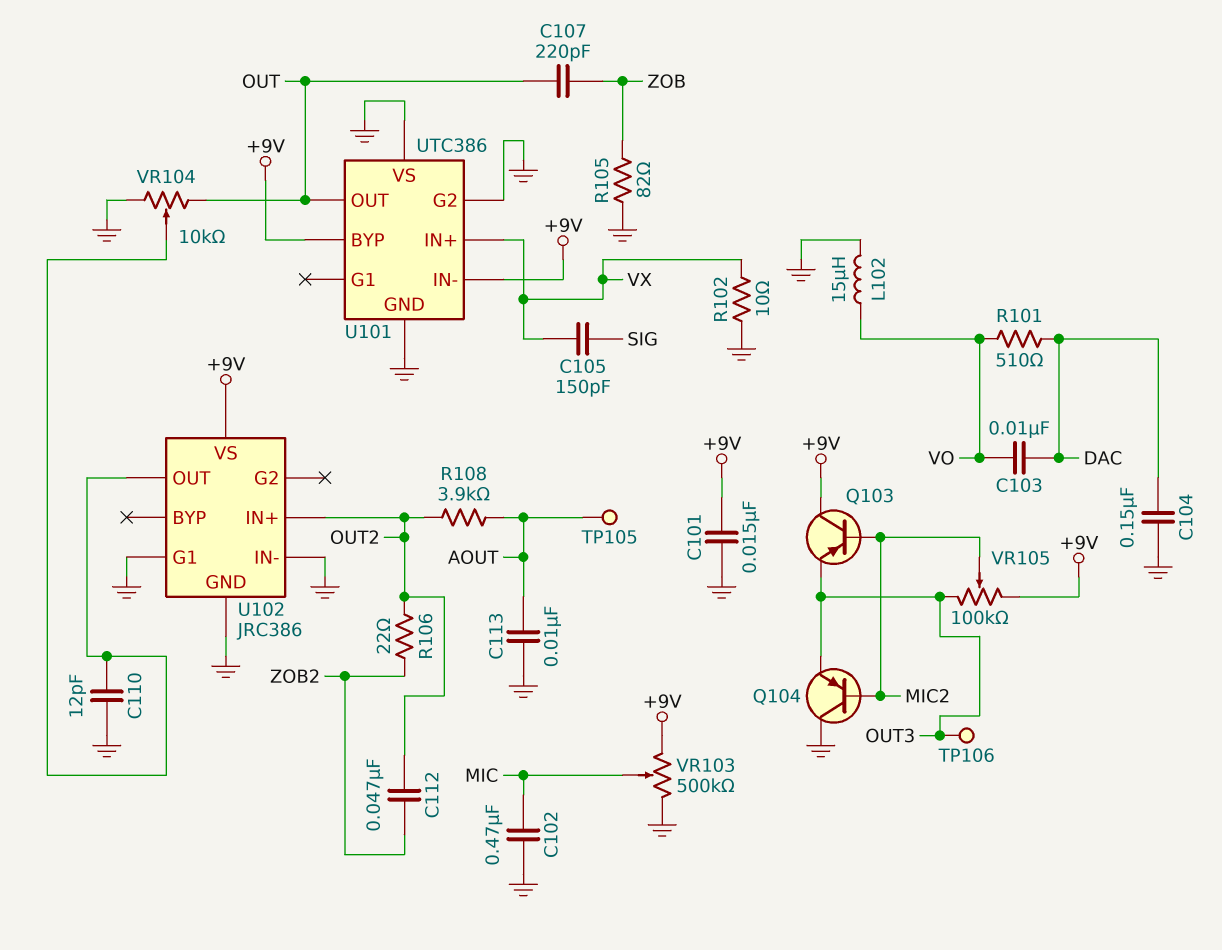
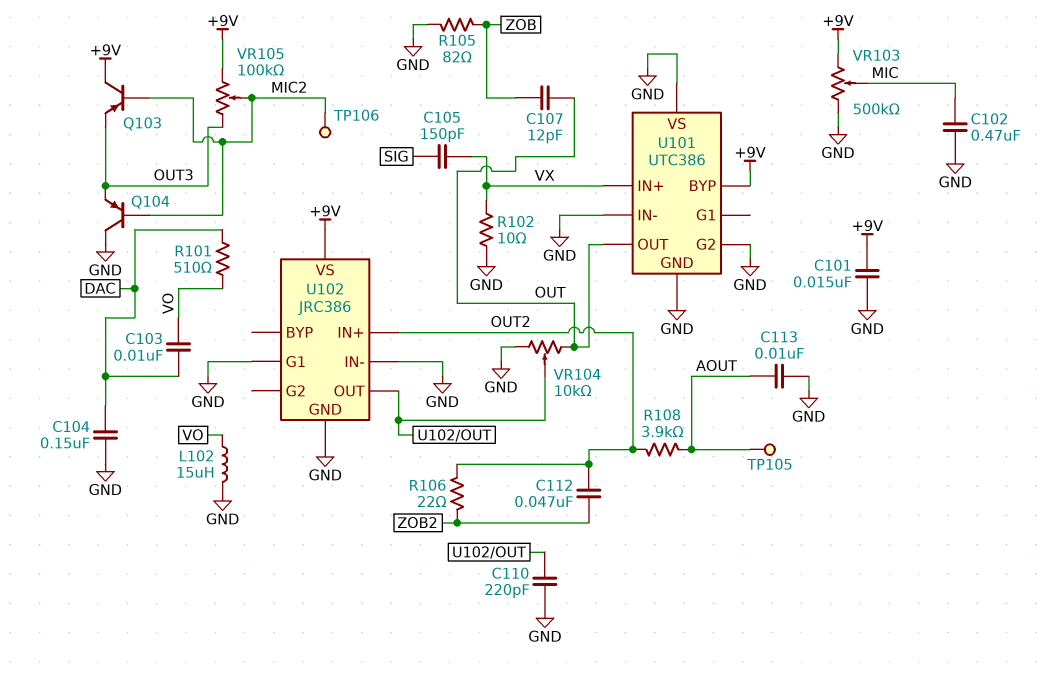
C107: 220pF (OUT, ZOB) -> 12pF (OUT, ZOB)
C110: 12pF (GND, U102/OUT) -> 220pF (GND, U102/OUT)
TP106: test point (OUT3) -> test point (MIC2)
U101 pin IN-: +9V -> GND

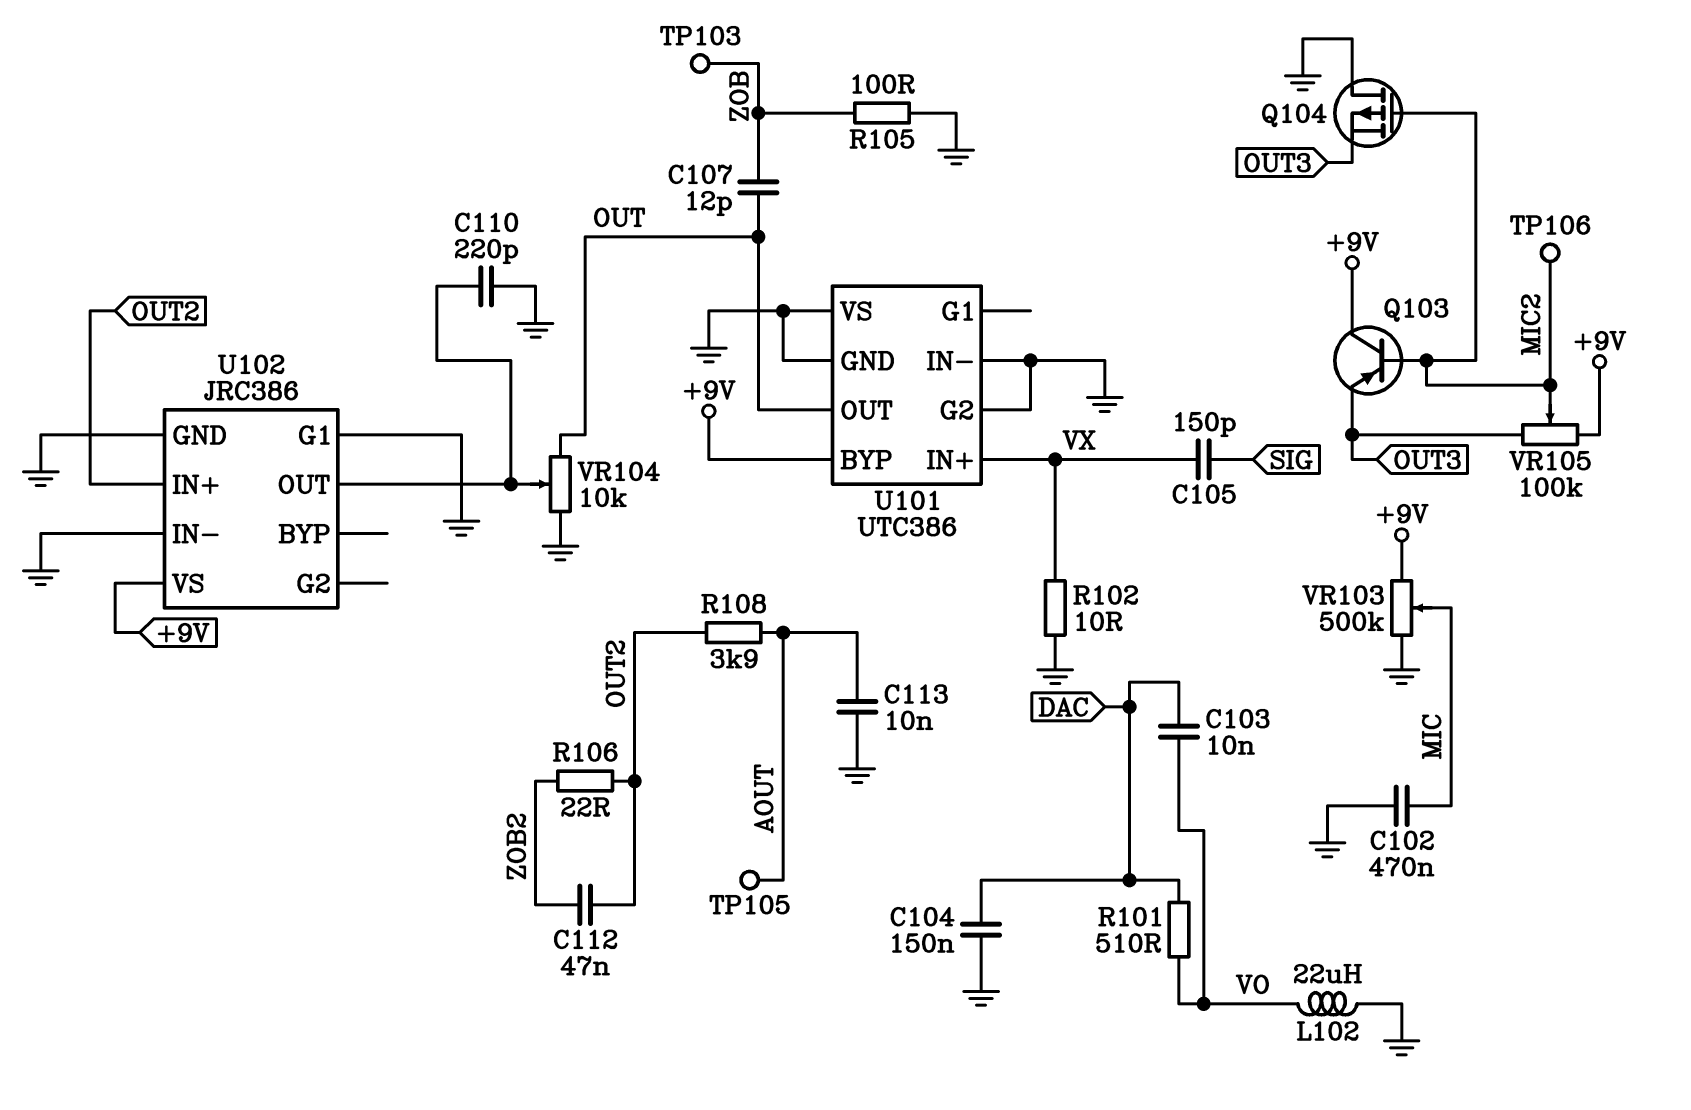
C101: 15nF (+9V, GND) -> none
L102: 15uH (GND, VO) -> 22uH (GND, VO)
Q104: PNP (B MIC2, C GND, E OUT3) -> PMOS (G MIC2, D GND, S OUT3)
R105: 82 (GND, ZOB) -> 100 (GND, ZOB)
TP103: none -> test point (ZOB)

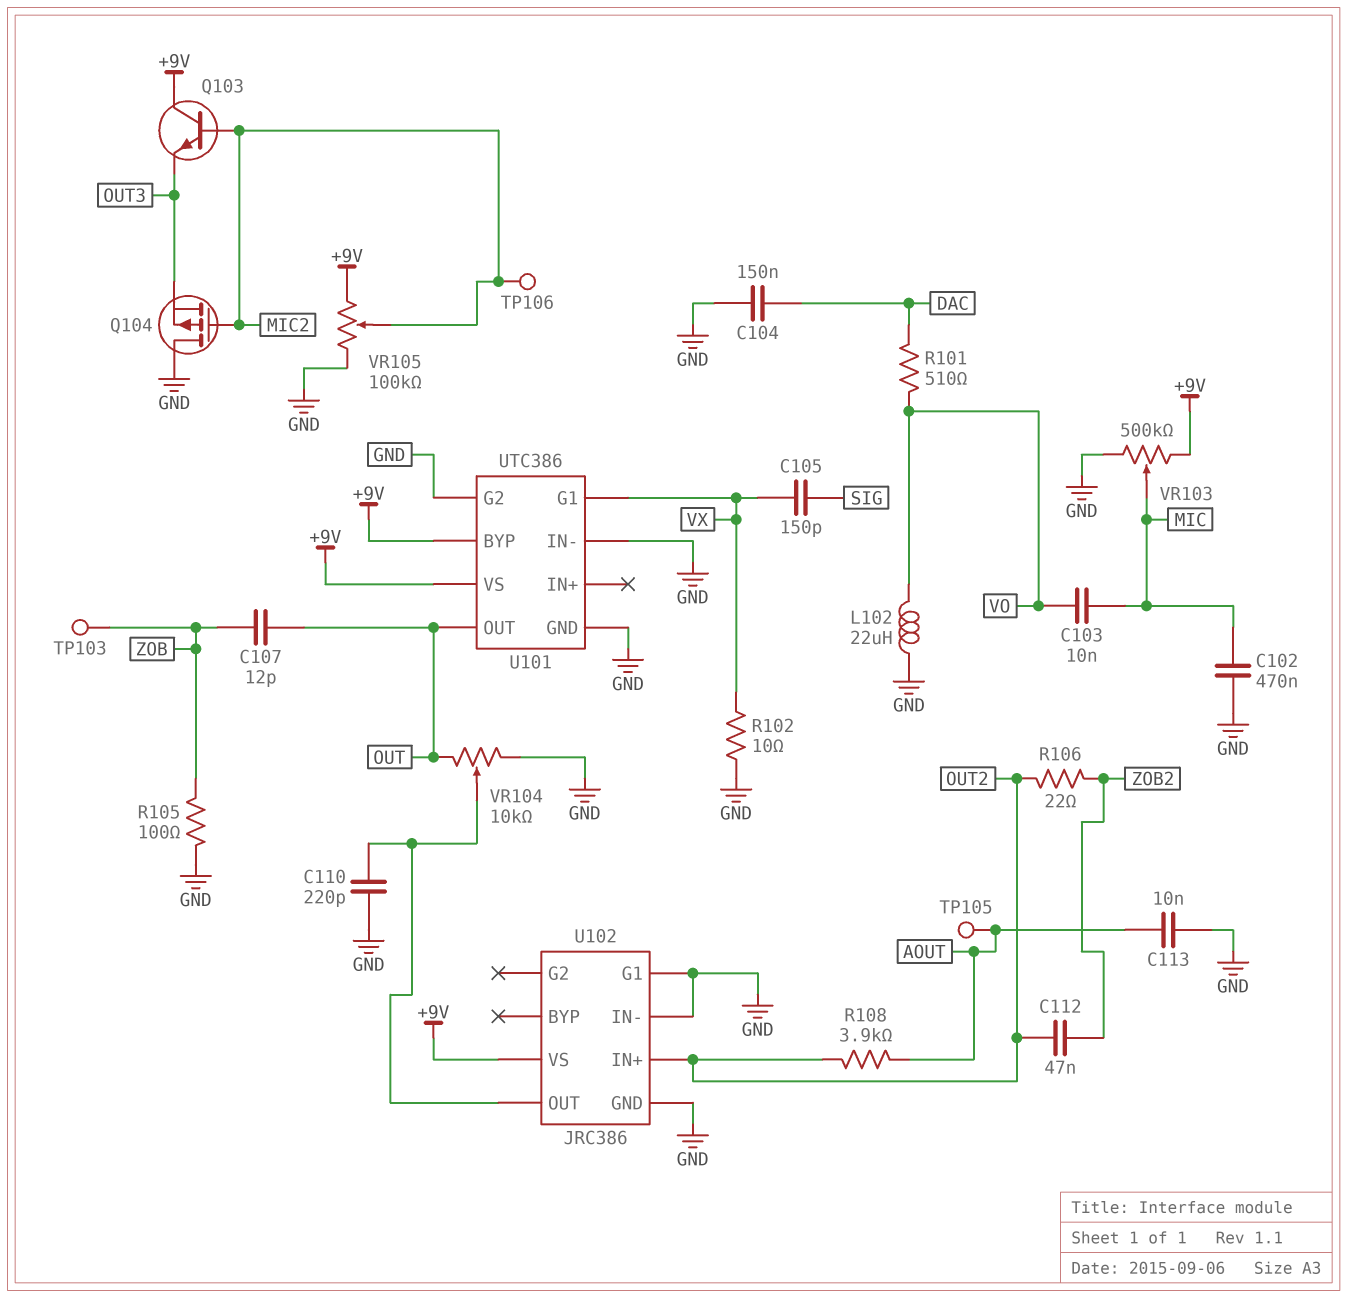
C103: 10nF (DAC, VO) -> 10nF (MIC, VO)
Q103: PNP (B MIC2, C +9V, E OUT3) -> NPN (B MIC2, C +9V, E OUT3)
U101 pin G1: none -> VX
U101 pin IN+: VX -> none
U101 pin VS: GND -> +9V
VR105: 100k (+9V, OUT3, wiper MIC2) -> 100k (+9V, GND, wiper MIC2)

